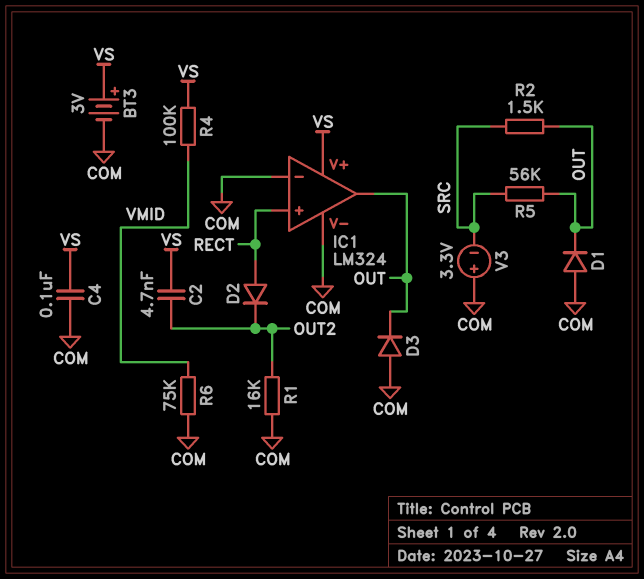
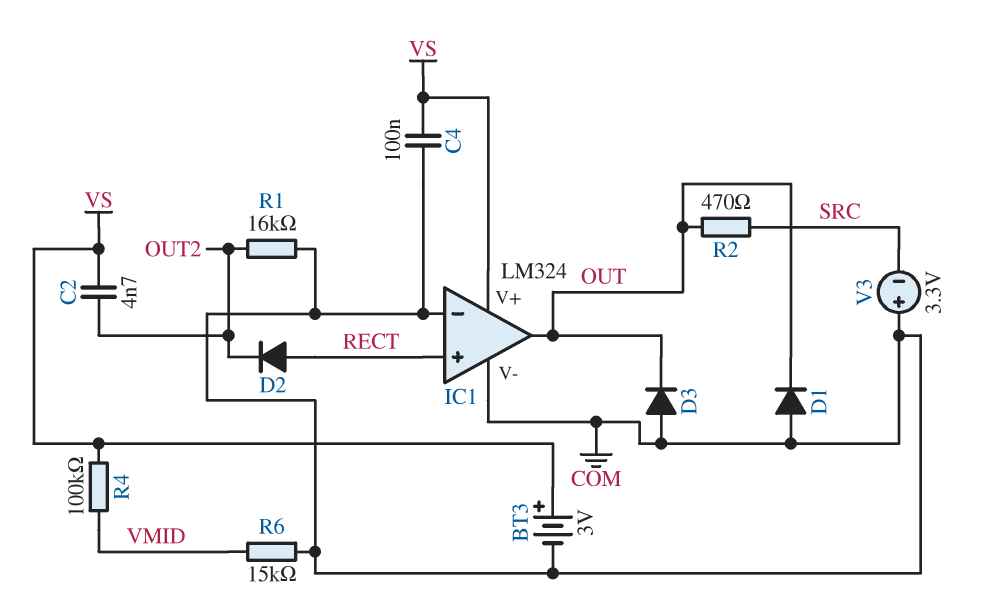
R2: 1.5k (OUT, SRC) -> 470 (OUT, SRC)
R5: 56k (OUT, SRC) -> none
R6: 75k (COM, VMID) -> 15k (COM, VMID)

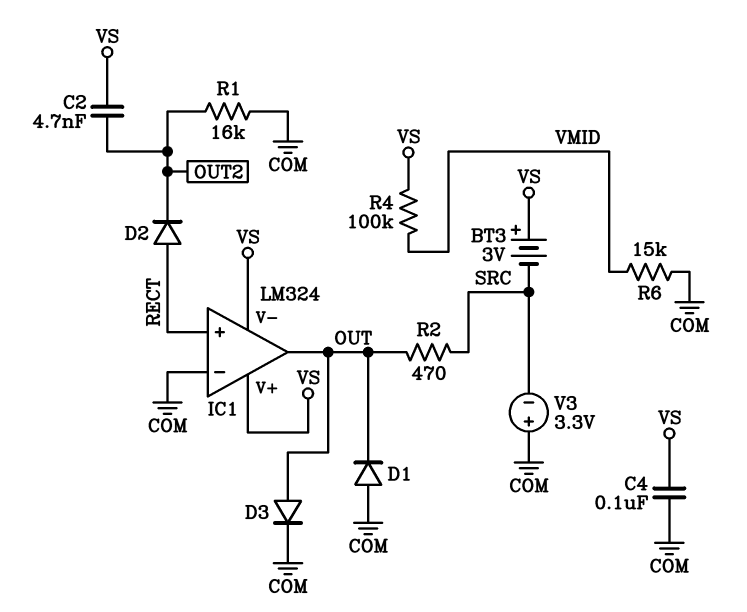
BT3: 3V (plus VS, minus COM) -> 3V (plus VS, minus SRC)
D3: diode (A COM, K OUT) -> diode (A OUT, K COM)
IC1 pin V-: COM -> VS

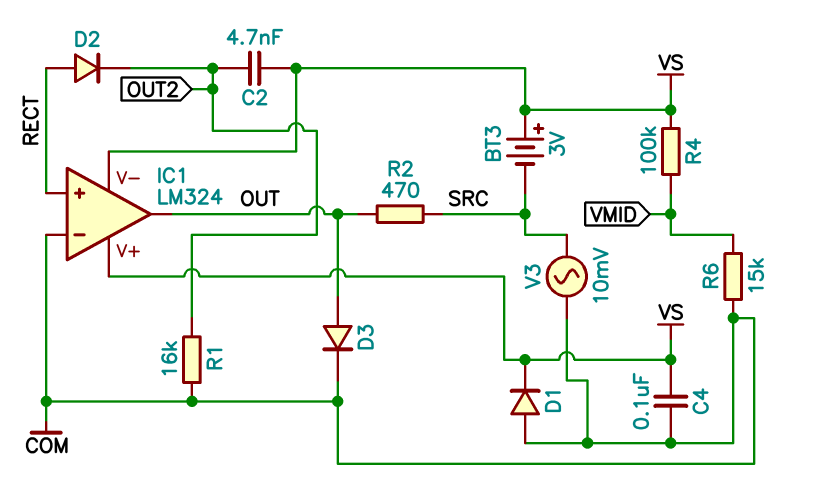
D1: diode (A COM, K OUT) -> diode (A COM, K VS)
V3: 3.3V (plus COM, minus SRC) -> AC 10mV (COM, SRC)

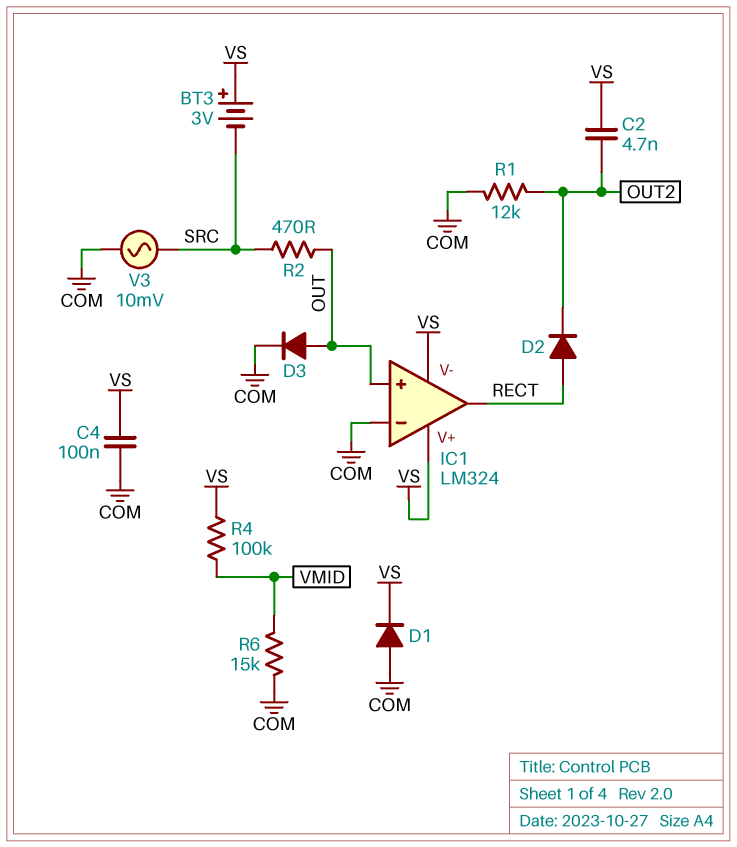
IC1 pin in+: RECT -> OUT
IC1 pin out: OUT -> RECT
R1: 16k (COM, OUT2) -> 12k (COM, OUT2)

